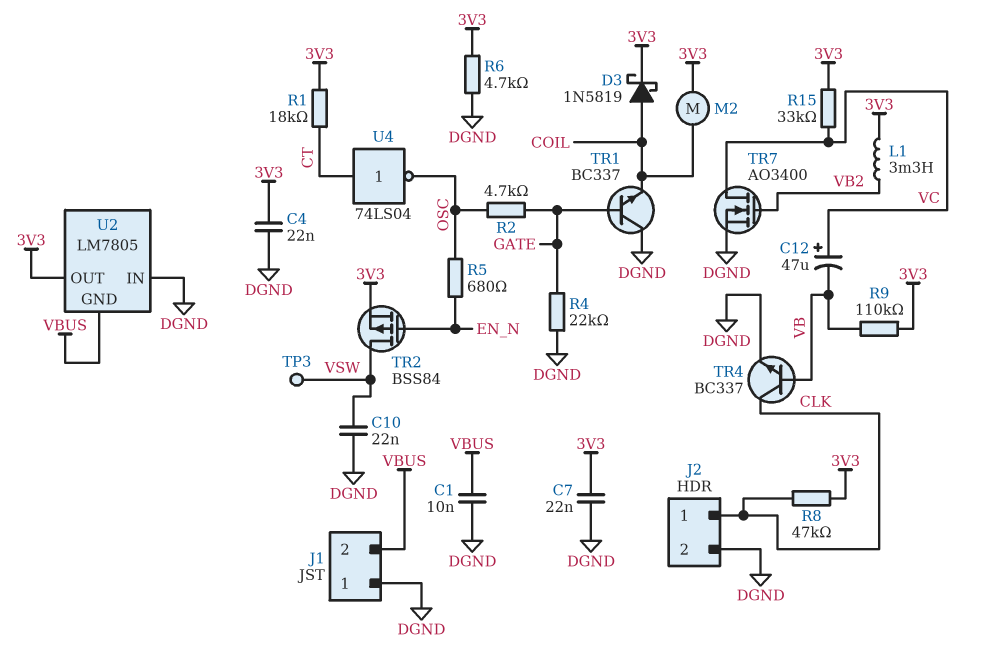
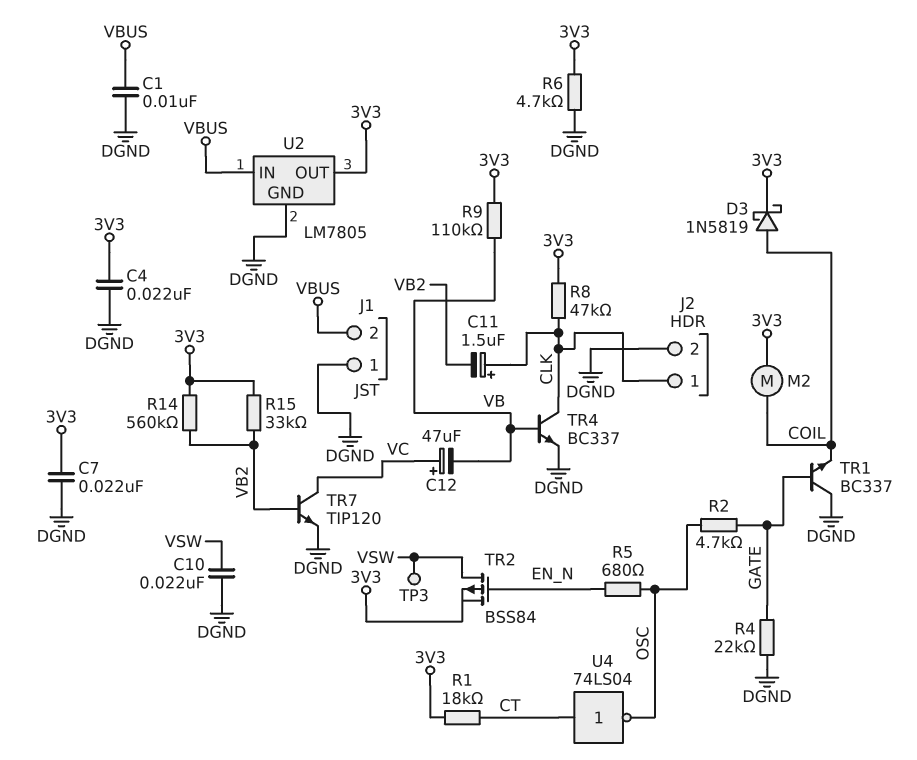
C11: none -> 1.5uF (plus CLK, minus VB2)
L1: 3.3mH (3V3, VB2) -> none
R14: none -> 560k (3V3, VB2)
R15: 33k (3V3, VC) -> 33k (3V3, VB2)
TR7: NMOS AO3400 (G VB2, D VC, S DGND) -> NPN TIP120 (B VB2, C VC, E DGND)
U2 pin GND: VBUS -> DGND
U2 pin IN: DGND -> VBUS

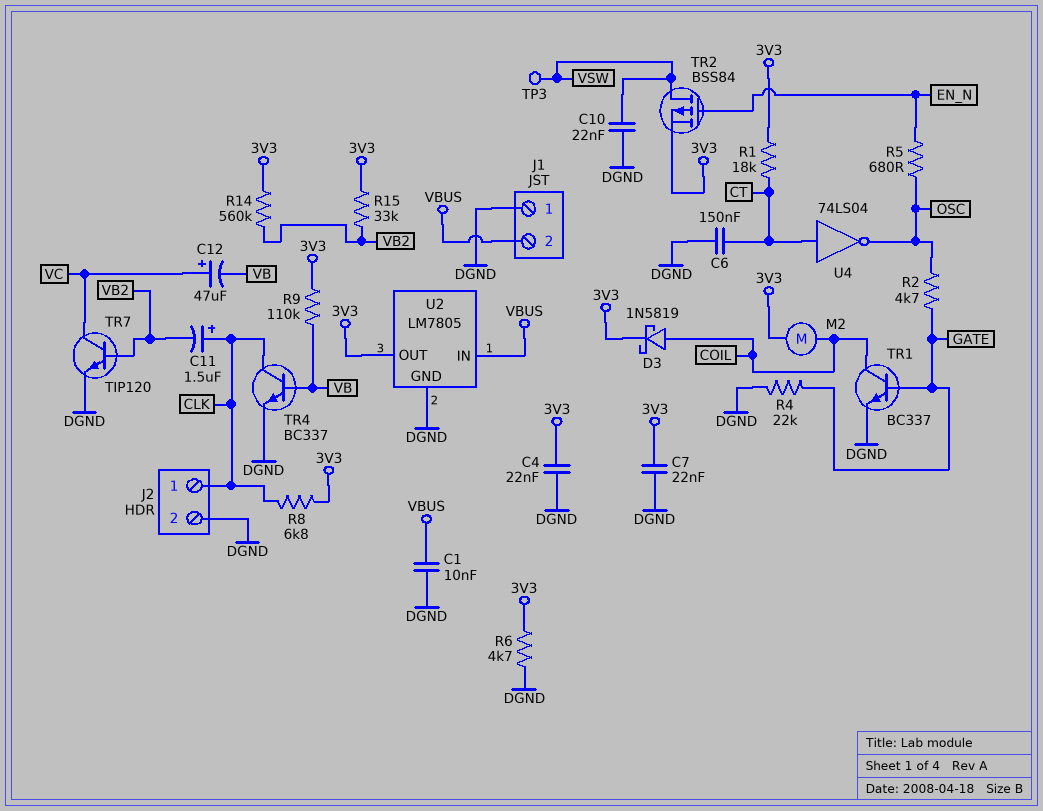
C6: none -> 150nF (CT, DGND)
R8: 47k (3V3, CLK) -> 6.8k (3V3, CLK)
TR1: NPN BC337 (B GATE, C DGND, E COIL) -> NPN BC337 (B GATE, C COIL, E DGND)

